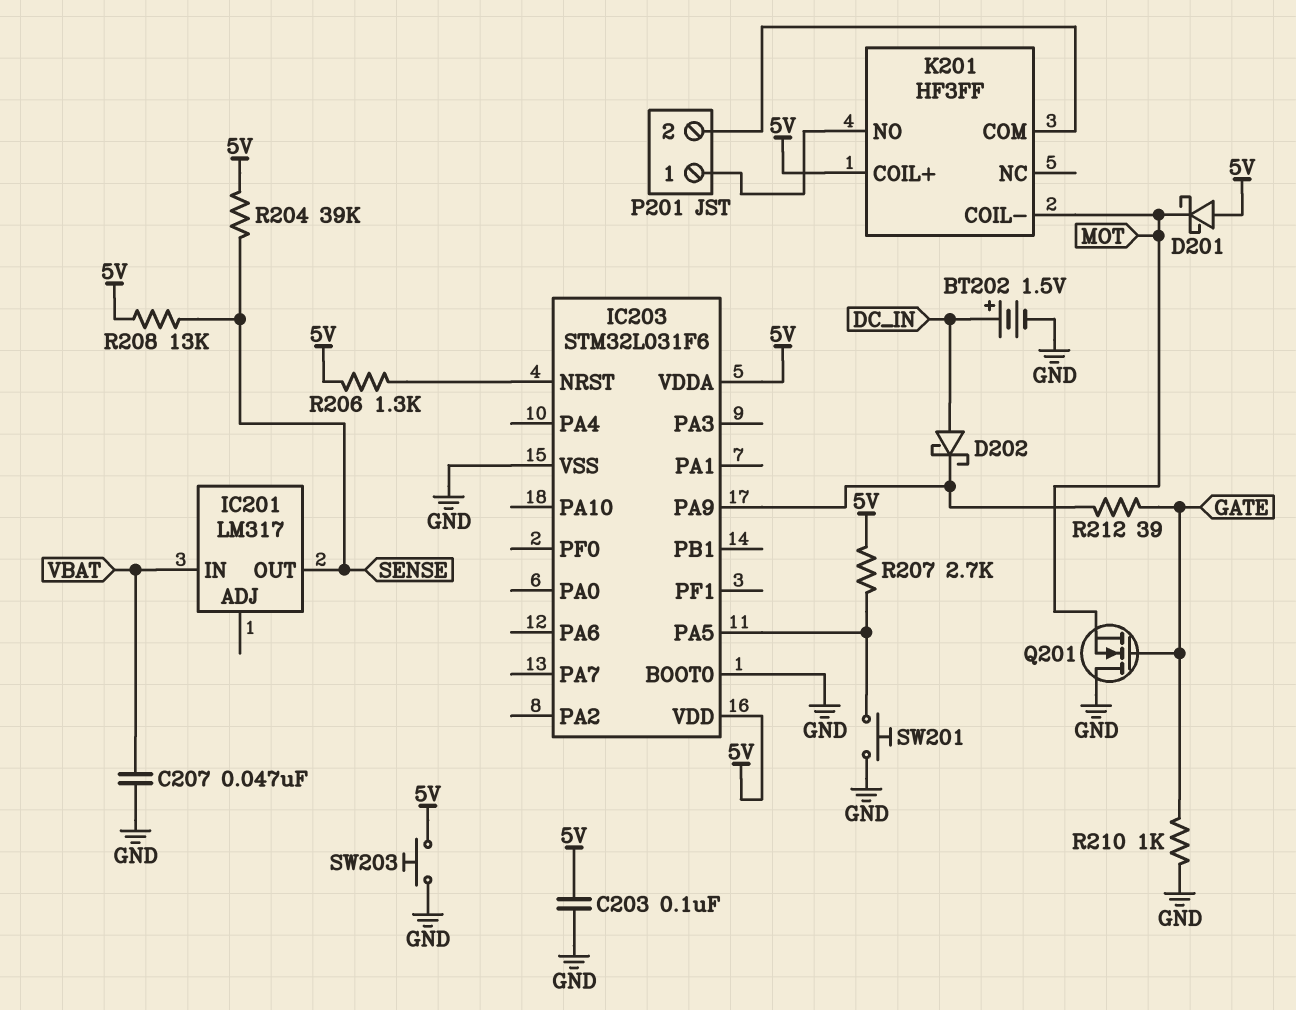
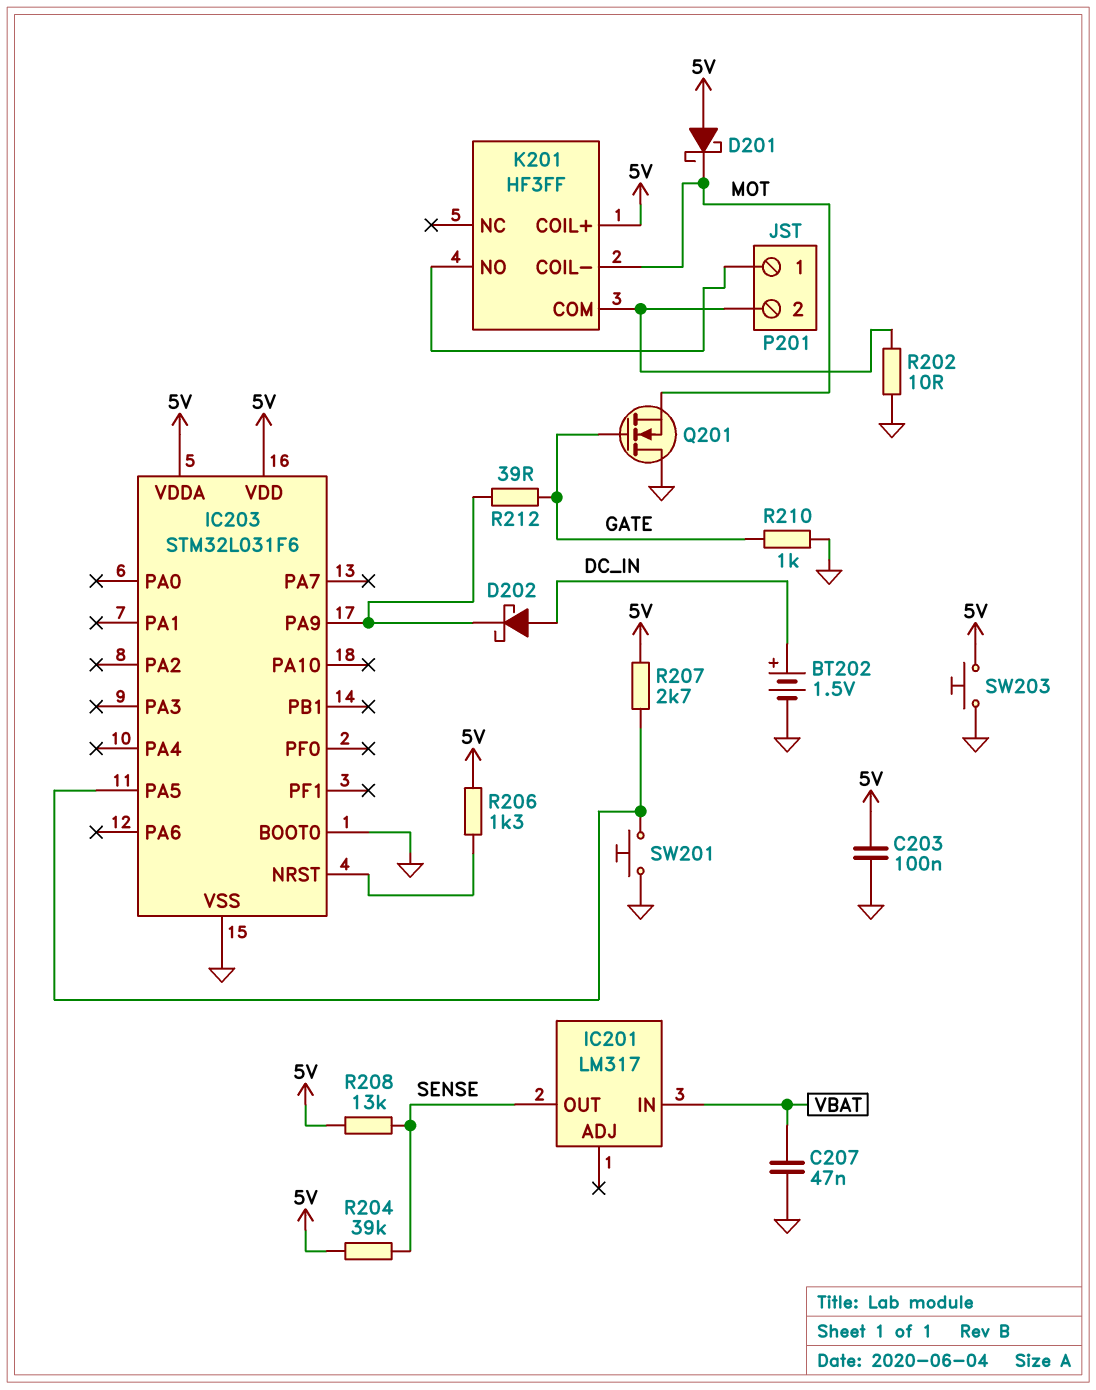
R202: none -> 10 (GND, K201/COM)

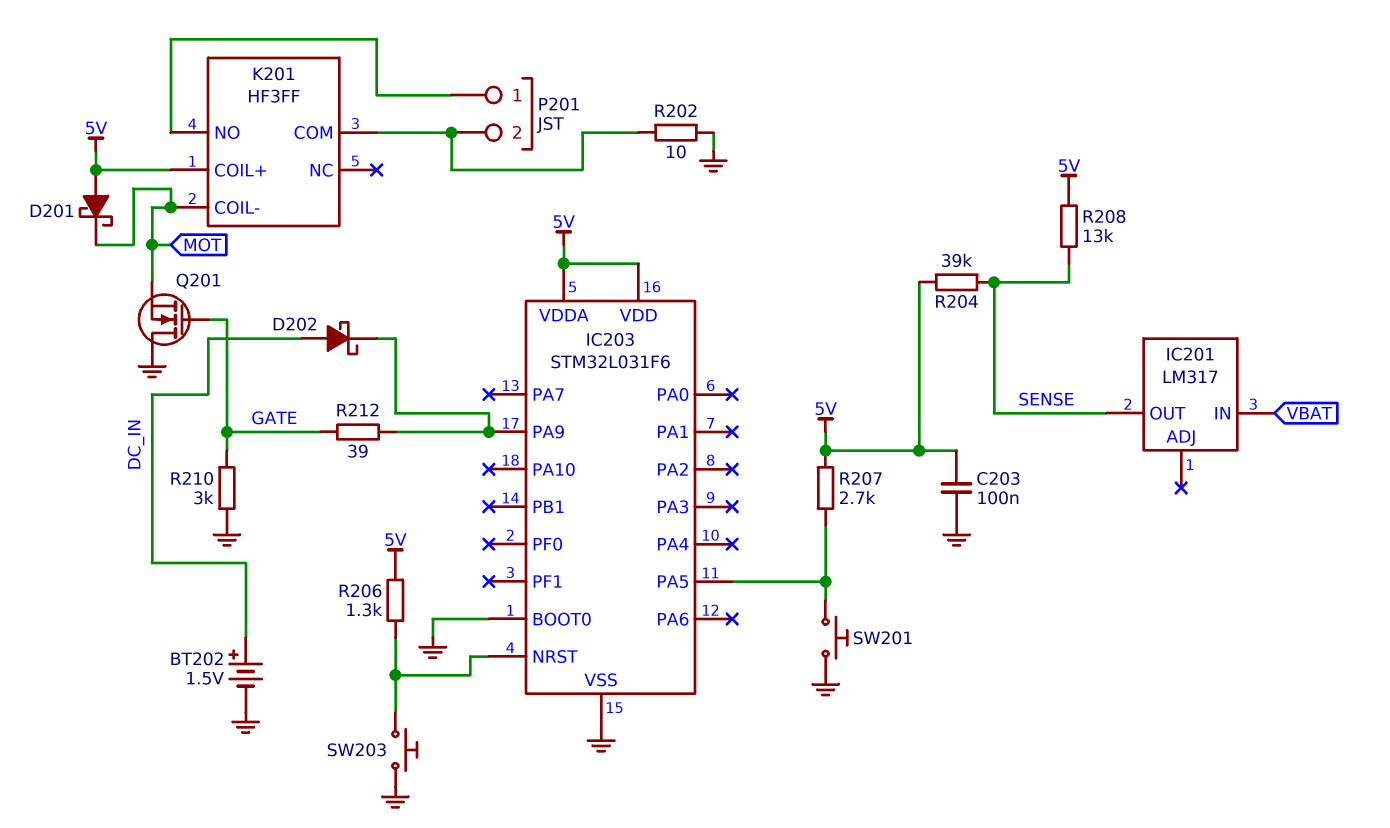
C207: 47nF (GND, VBAT) -> none
R210: 1k (GATE, GND) -> 3k (GATE, GND)
SW203: button (5V, GND) -> button (GND, IC203/NRST)

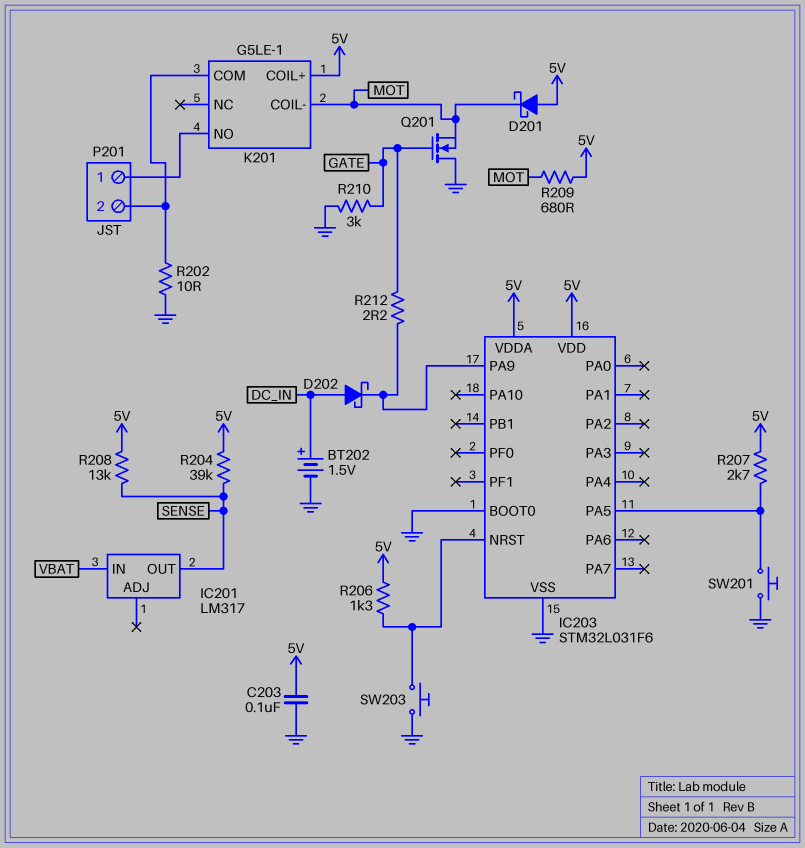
K201: HF3FF -> G5LE-1
R209: none -> 680 (5V, MOT)
R212: 39 (GATE, IC203/PA9) -> 2.2 (GATE, IC203/PA9)

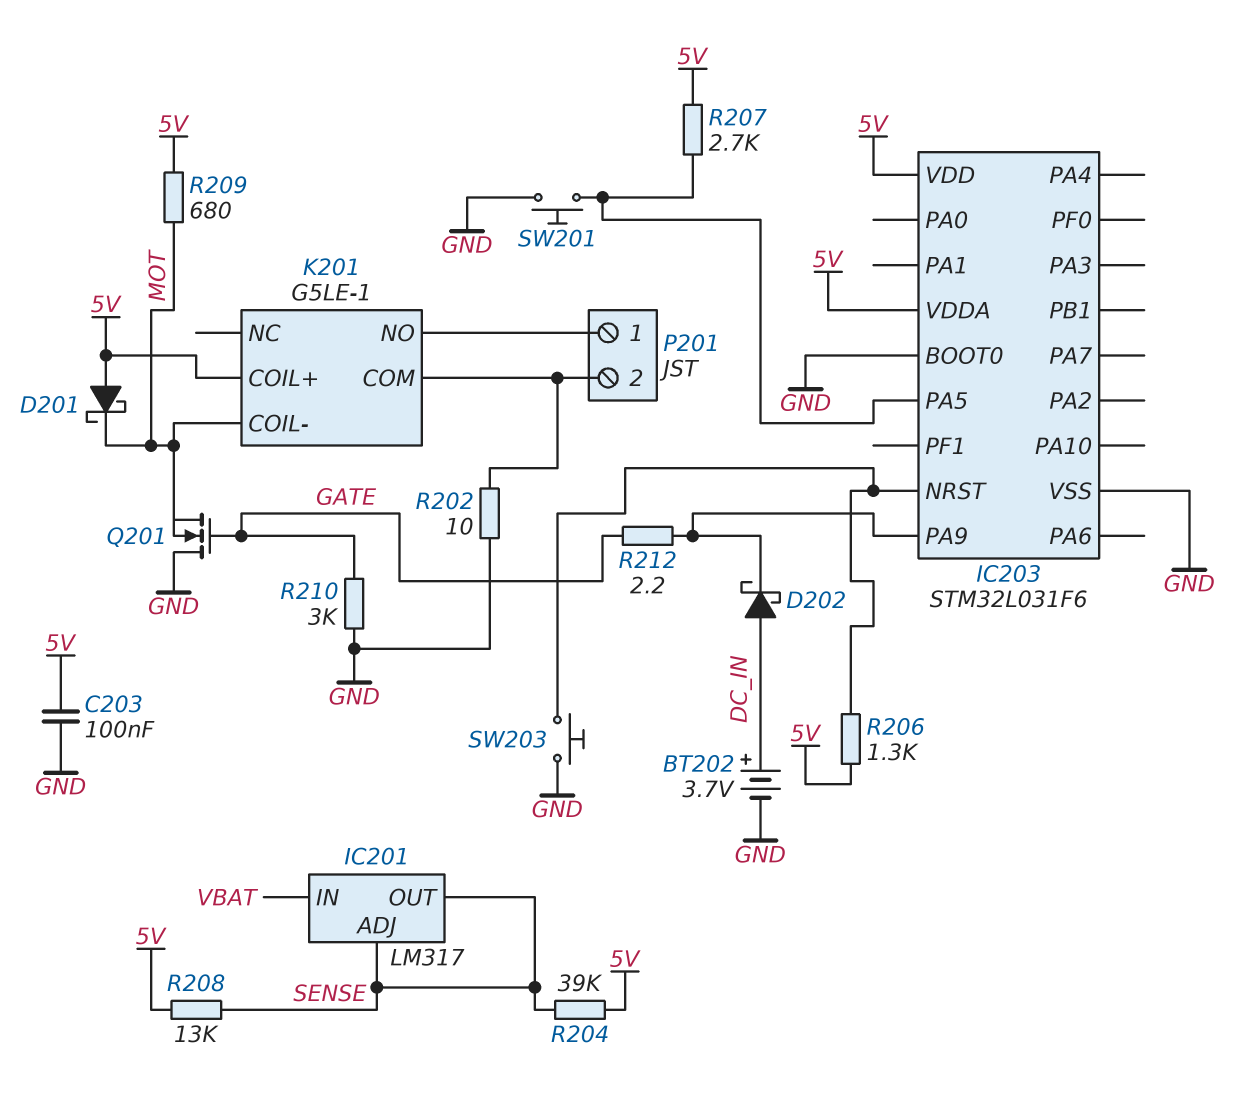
BT202: 1.5V (plus DC_IN, minus GND) -> 3.7V (plus DC_IN, minus GND)
IC201 pin ADJ: none -> SENSE

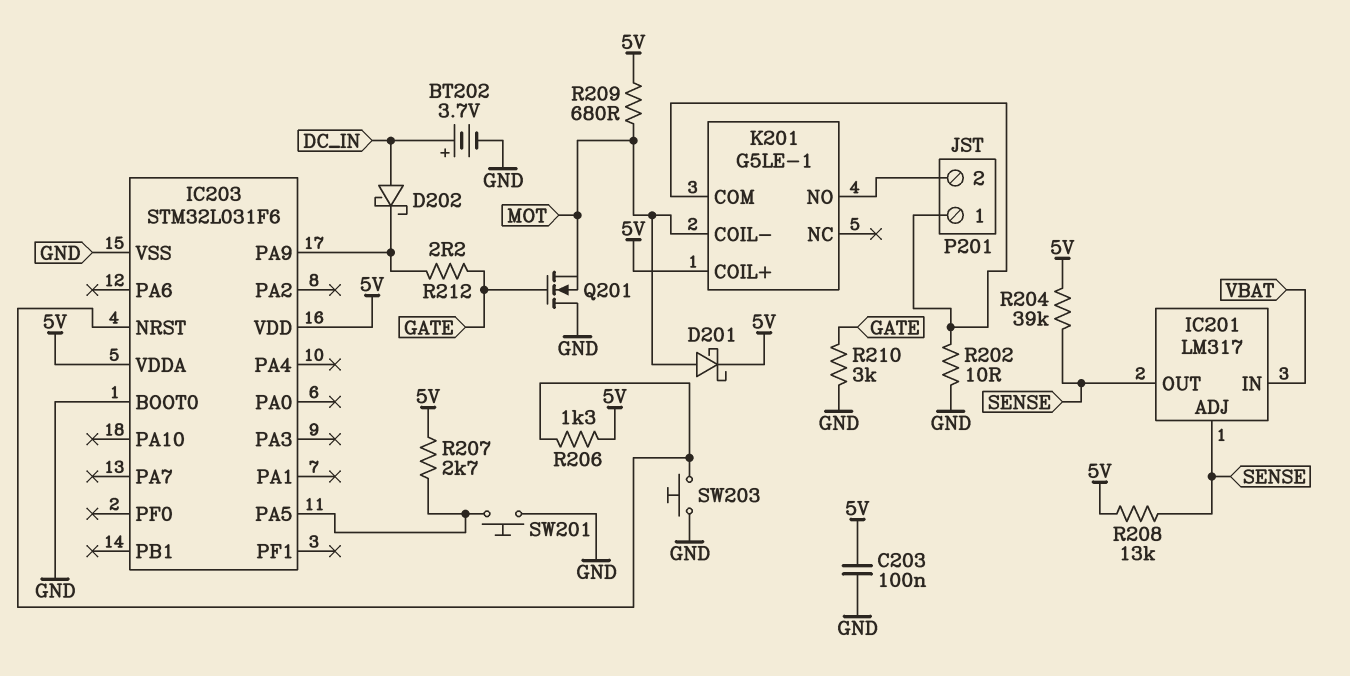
D201: schottky (A 5V, K MOT) -> schottky (A MOT, K 5V)
P201 pin 1: K201/NO -> K201/COM
P201 pin 2: K201/COM -> K201/NO

